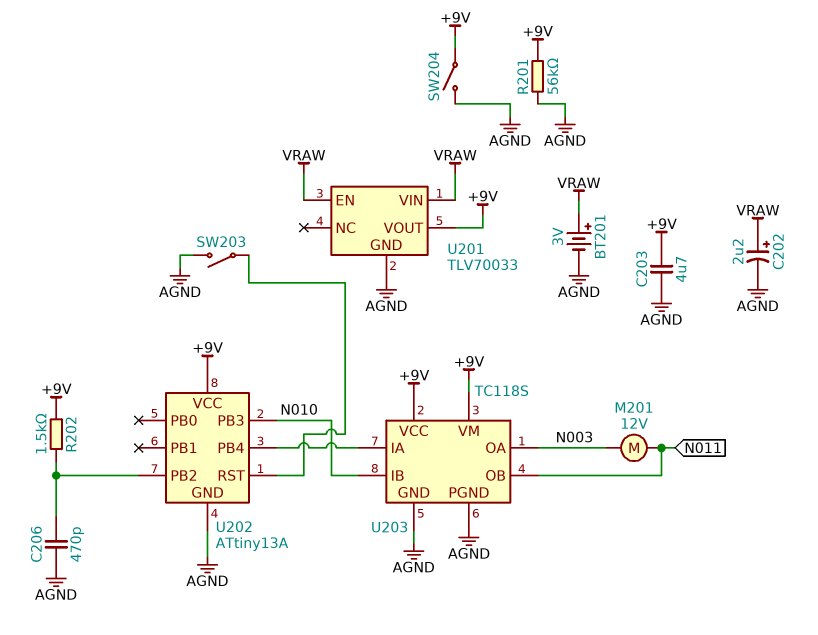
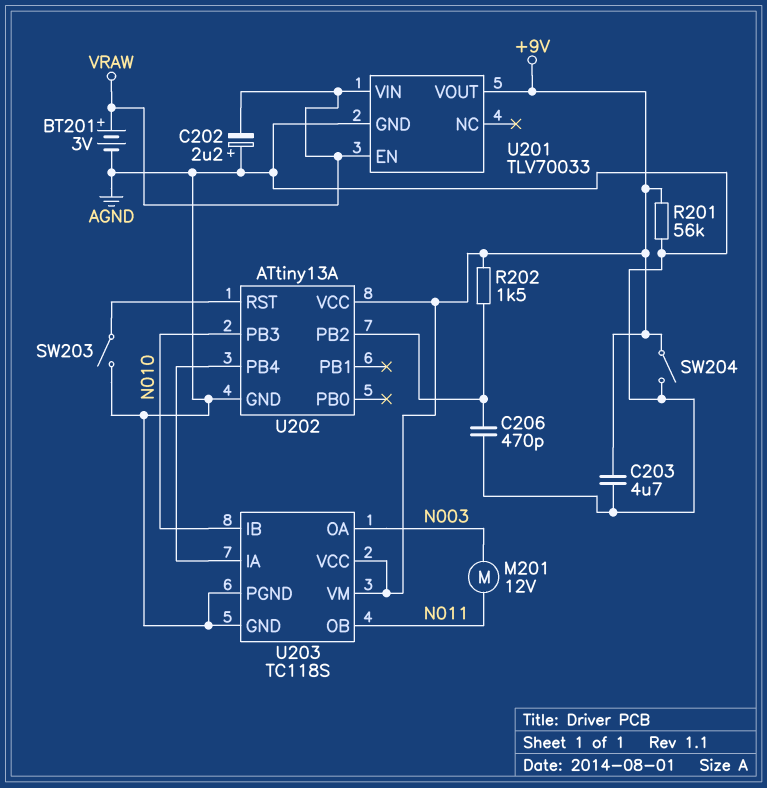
C202: 2.2uF (plus VRAW, minus AGND) -> 2.2uF (plus AGND, minus VRAW)

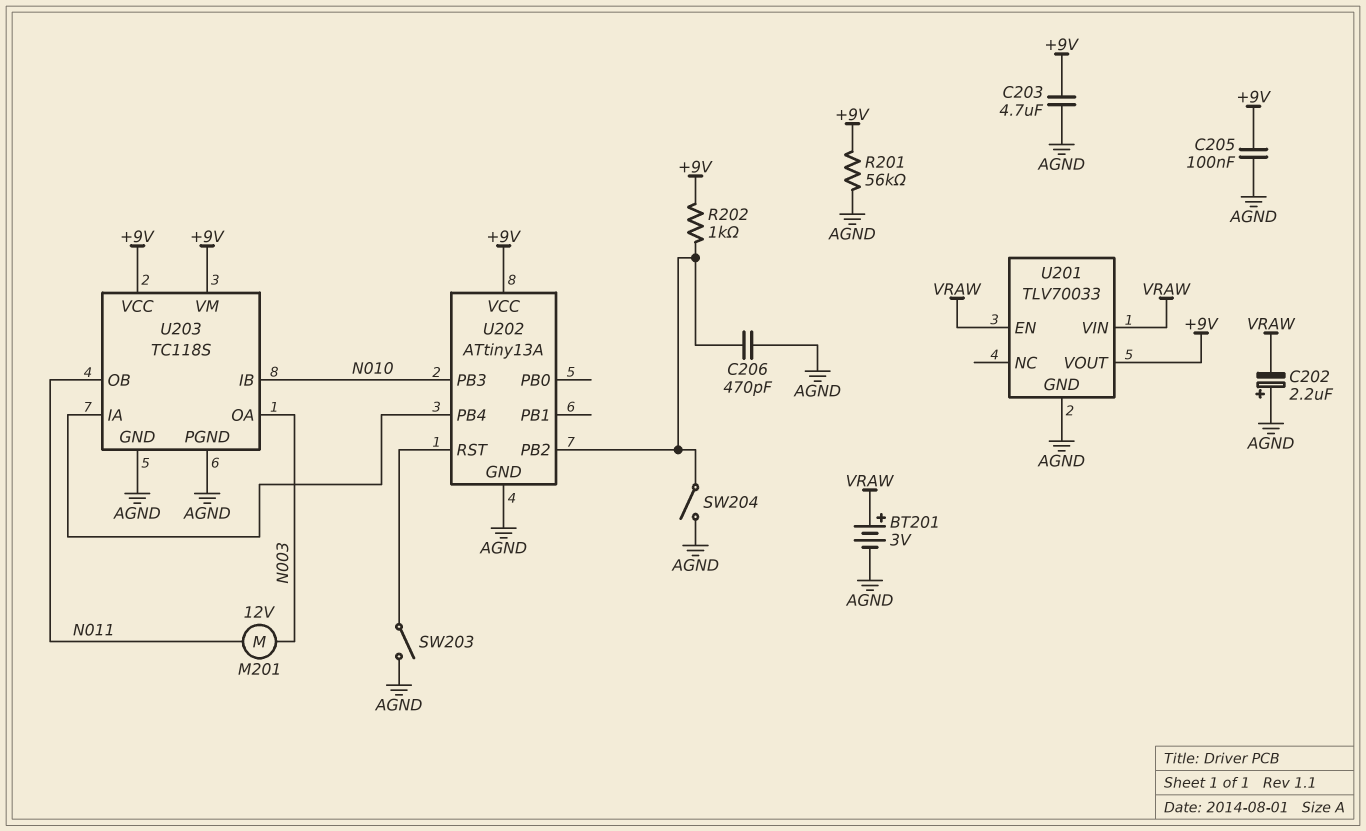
C205: none -> 100nF (+9V, AGND)
R202: 1.5k (+9V, U202/PB2) -> 1k (+9V, U202/PB2)
SW204: switch (+9V, AGND) -> switch (AGND, U202/PB2)

